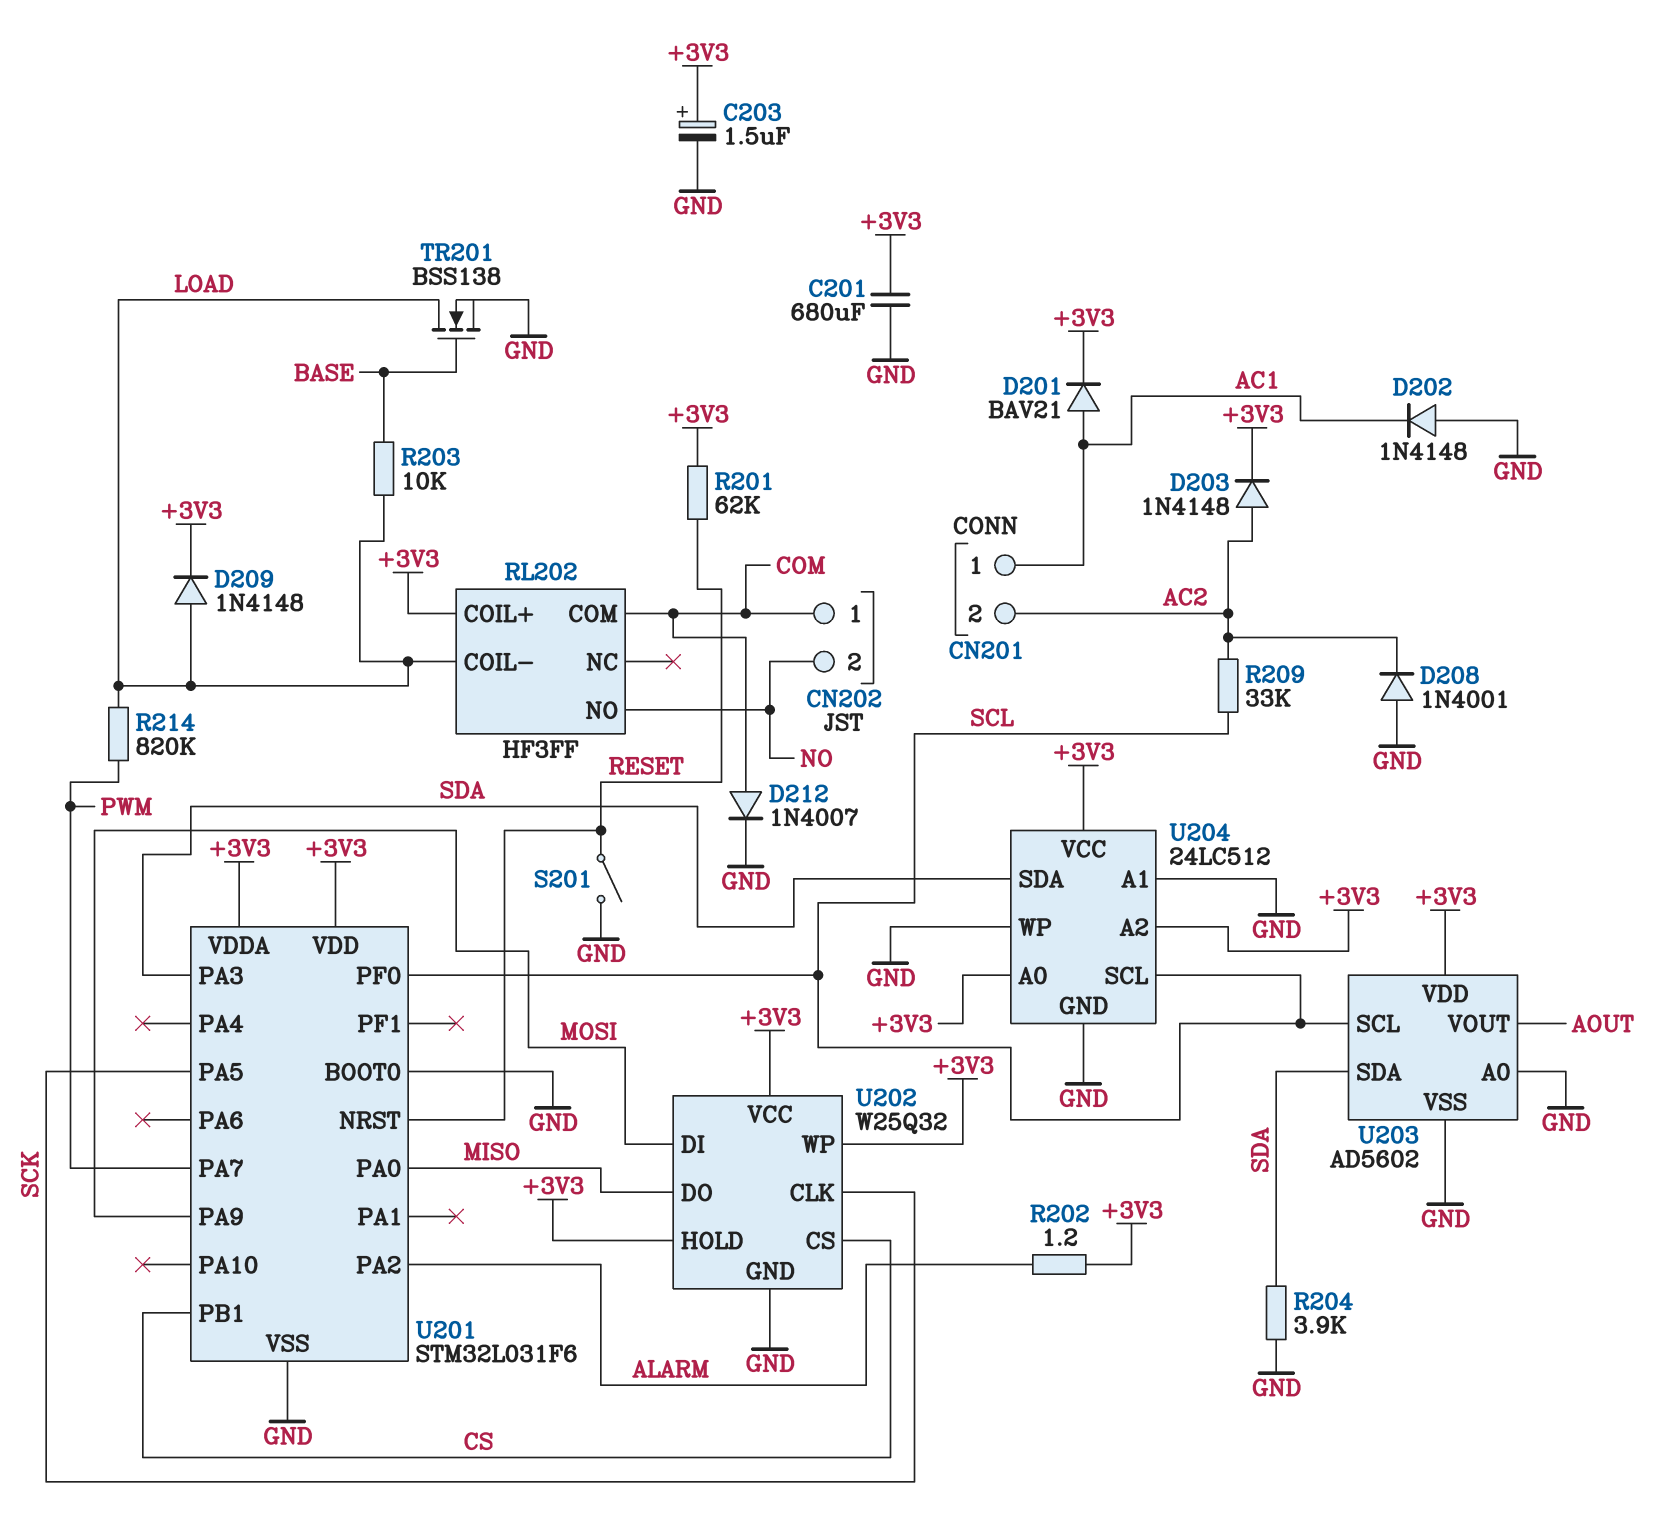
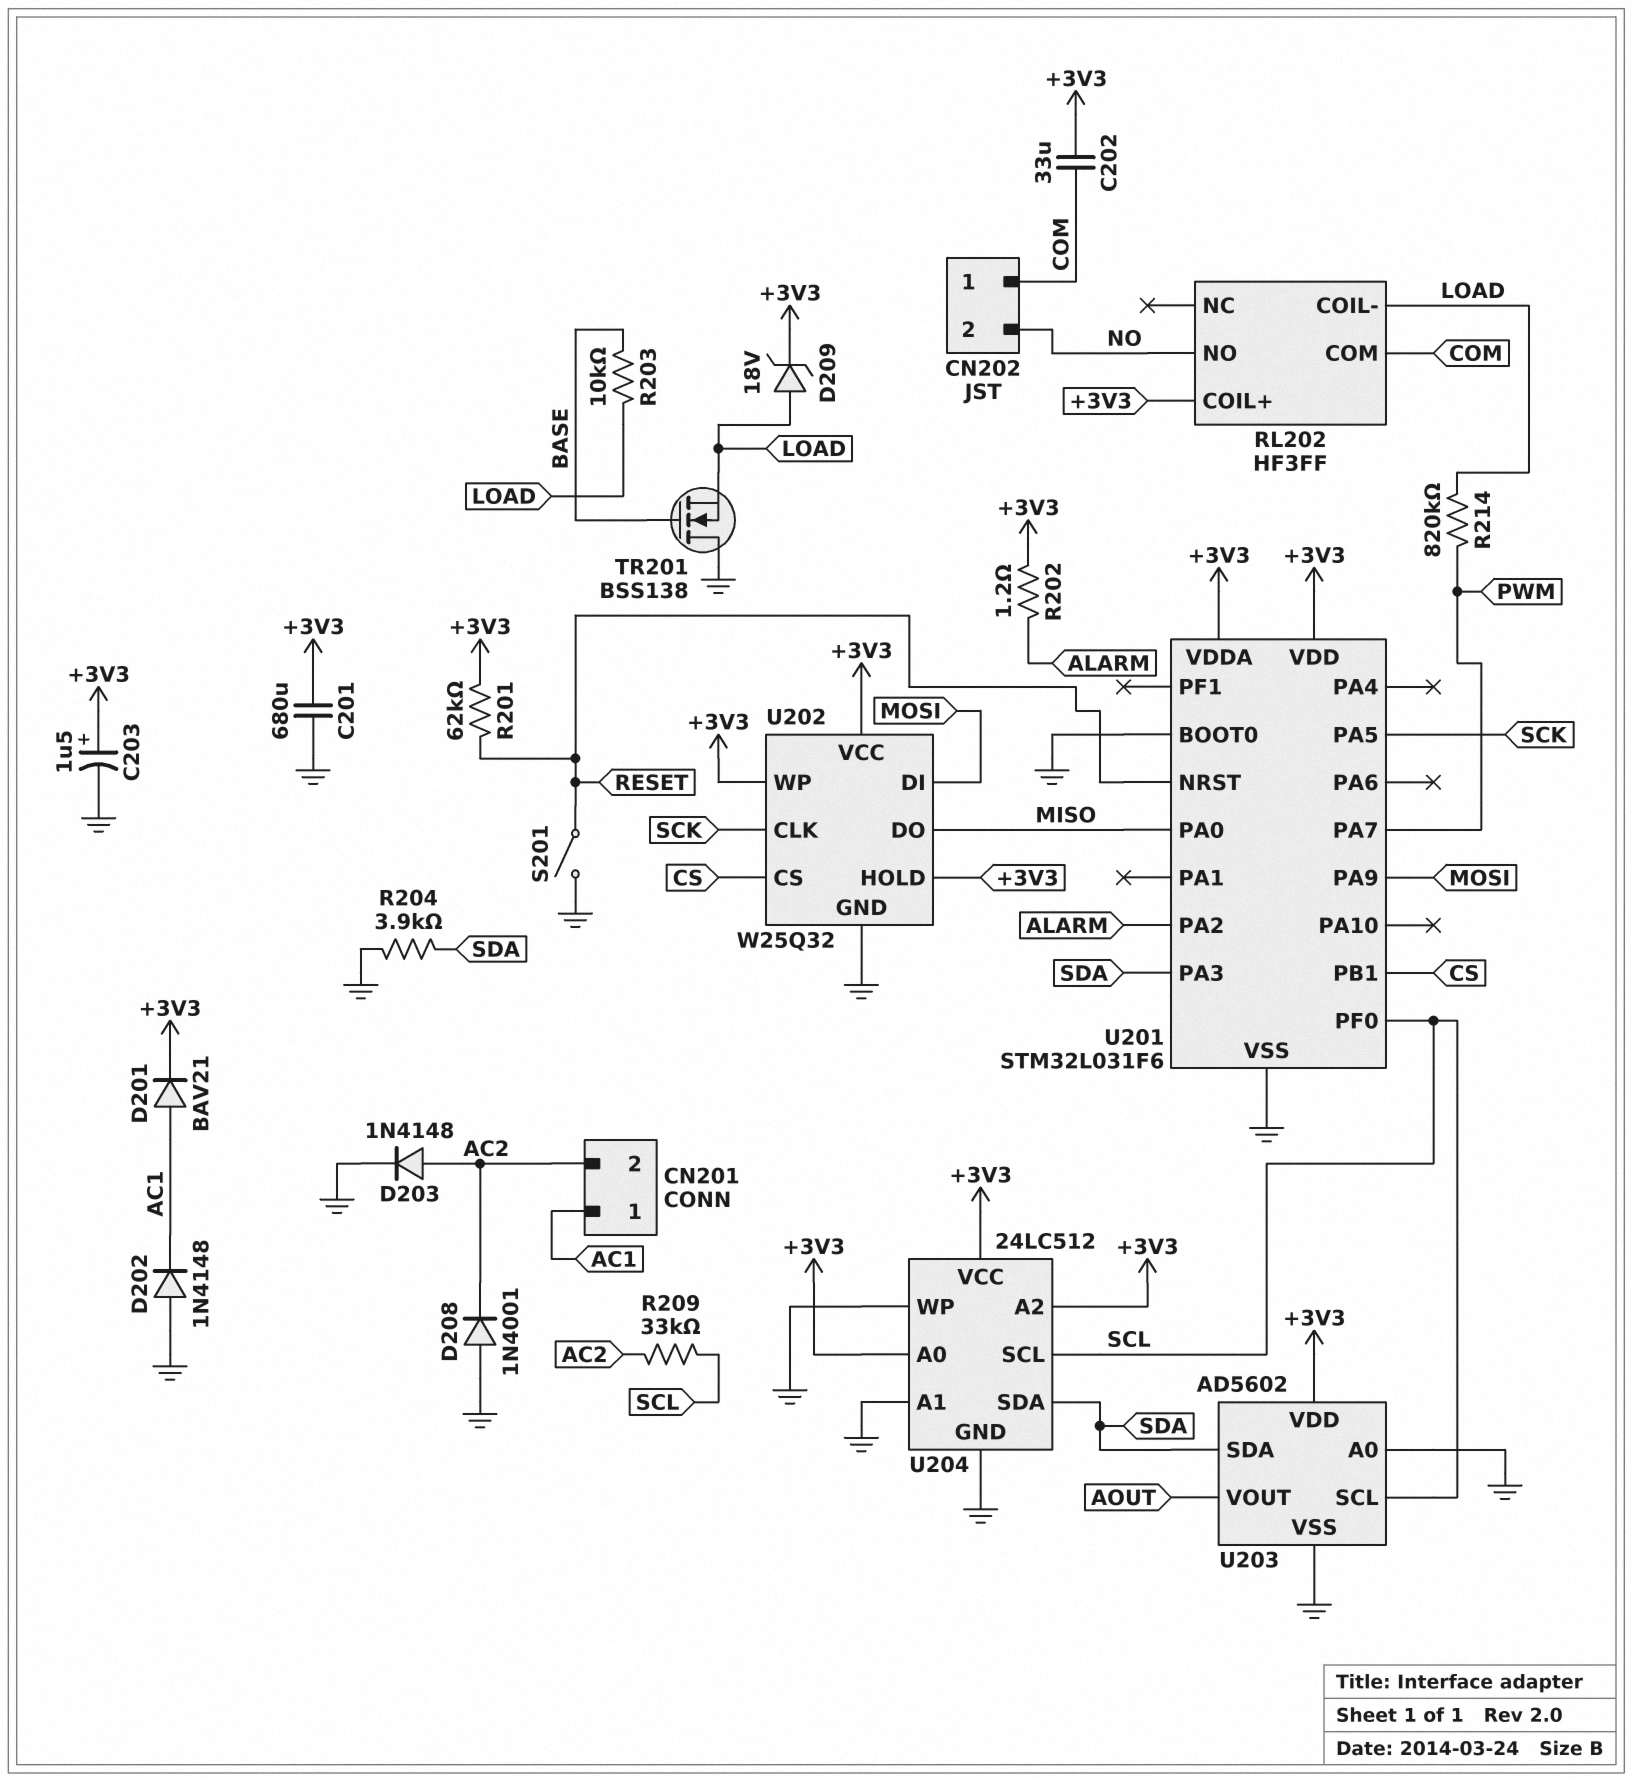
C202: none -> 33uF (+3V3, COM)
D203: diode 1N4148 (A AC2, K +3V3) -> diode 1N4148 (A AC2, K GND)
D209: diode 1N4148 (A LOAD, K +3V3) -> zener 18V (A LOAD, K +3V3)
D212: diode 1N4007 (A COM, K GND) -> none
TR201: NMOS BSS138 (G BASE, D LOAD, S GND) -> NMOS BSS138 (G BASE, D GND, S LOAD)

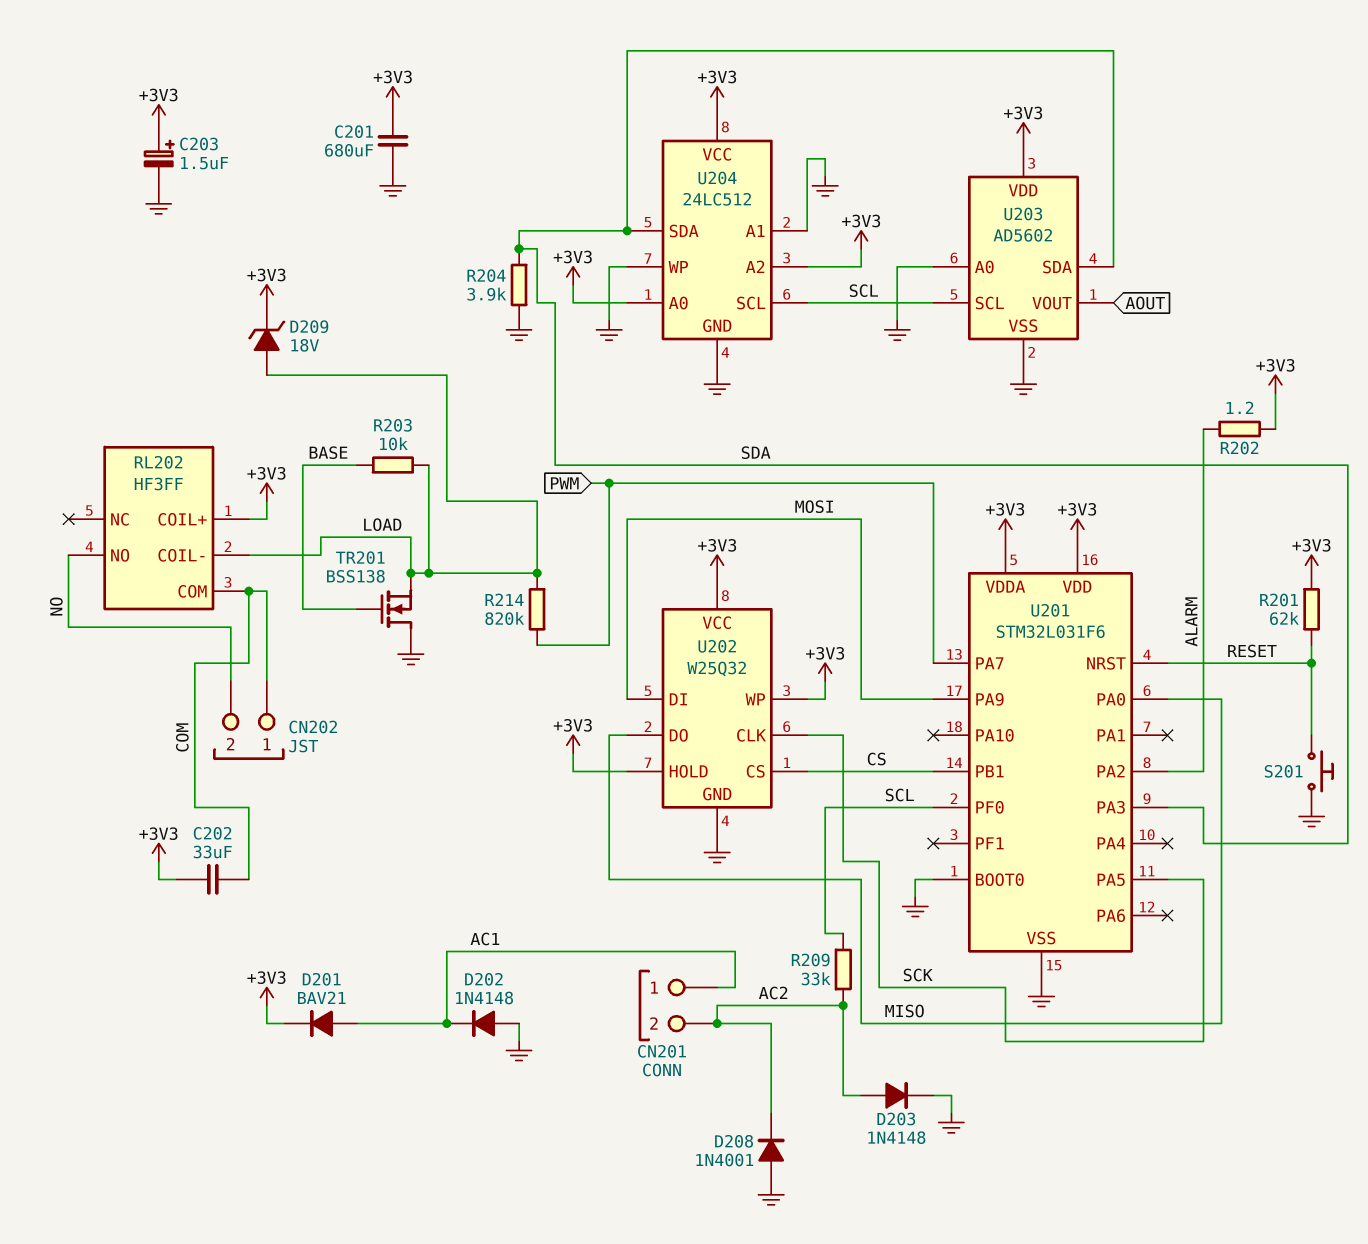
S201: switch (GND, RESET) -> button (GND, RESET)

